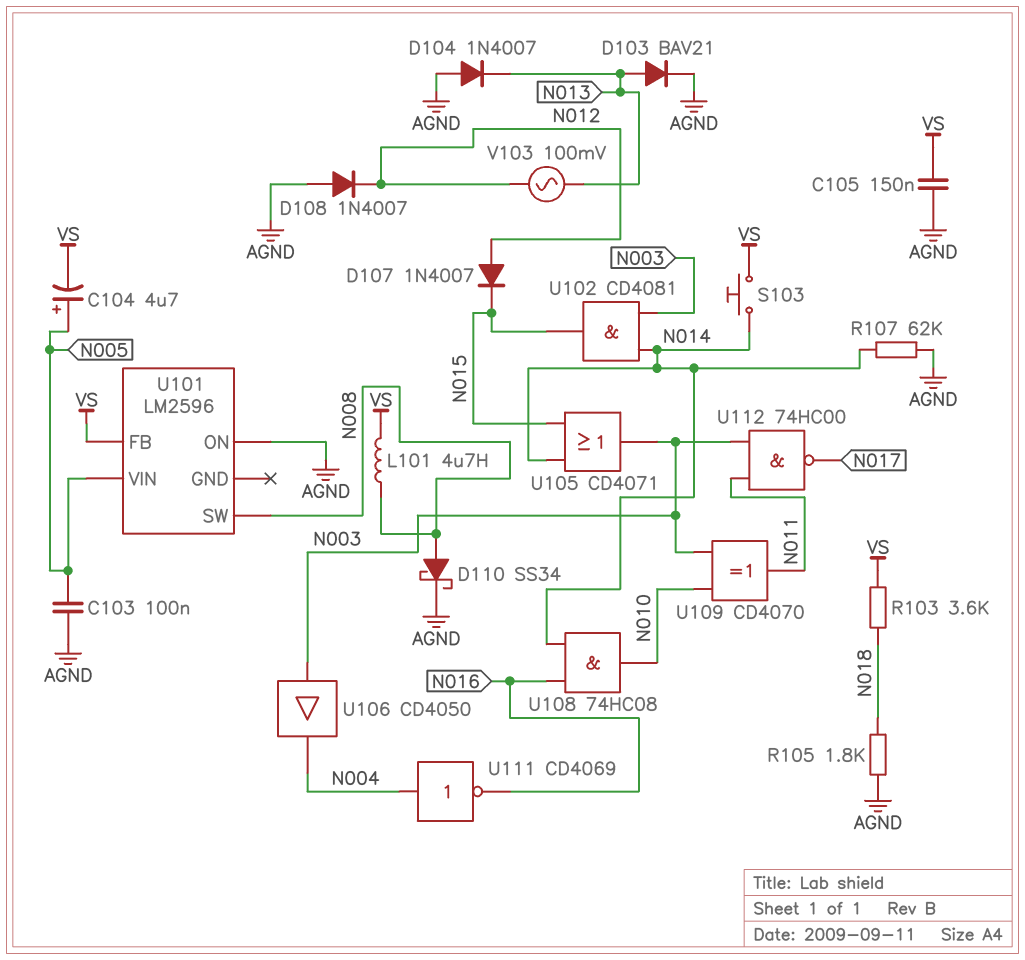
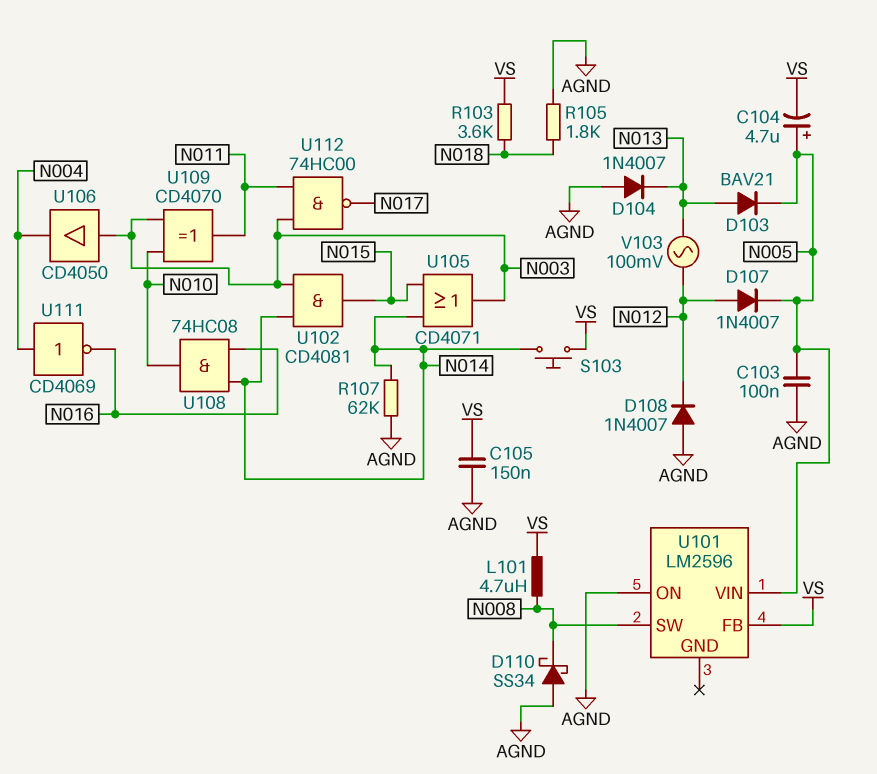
D103: diode BAV21 (A N013, K AGND) -> diode BAV21 (A N013, K N005)
D107: diode 1N4007 (A N012, K N015) -> diode 1N4007 (A N012, K N005)
D110: schottky SS34 (A N008, K AGND) -> schottky SS34 (A AGND, K N008)

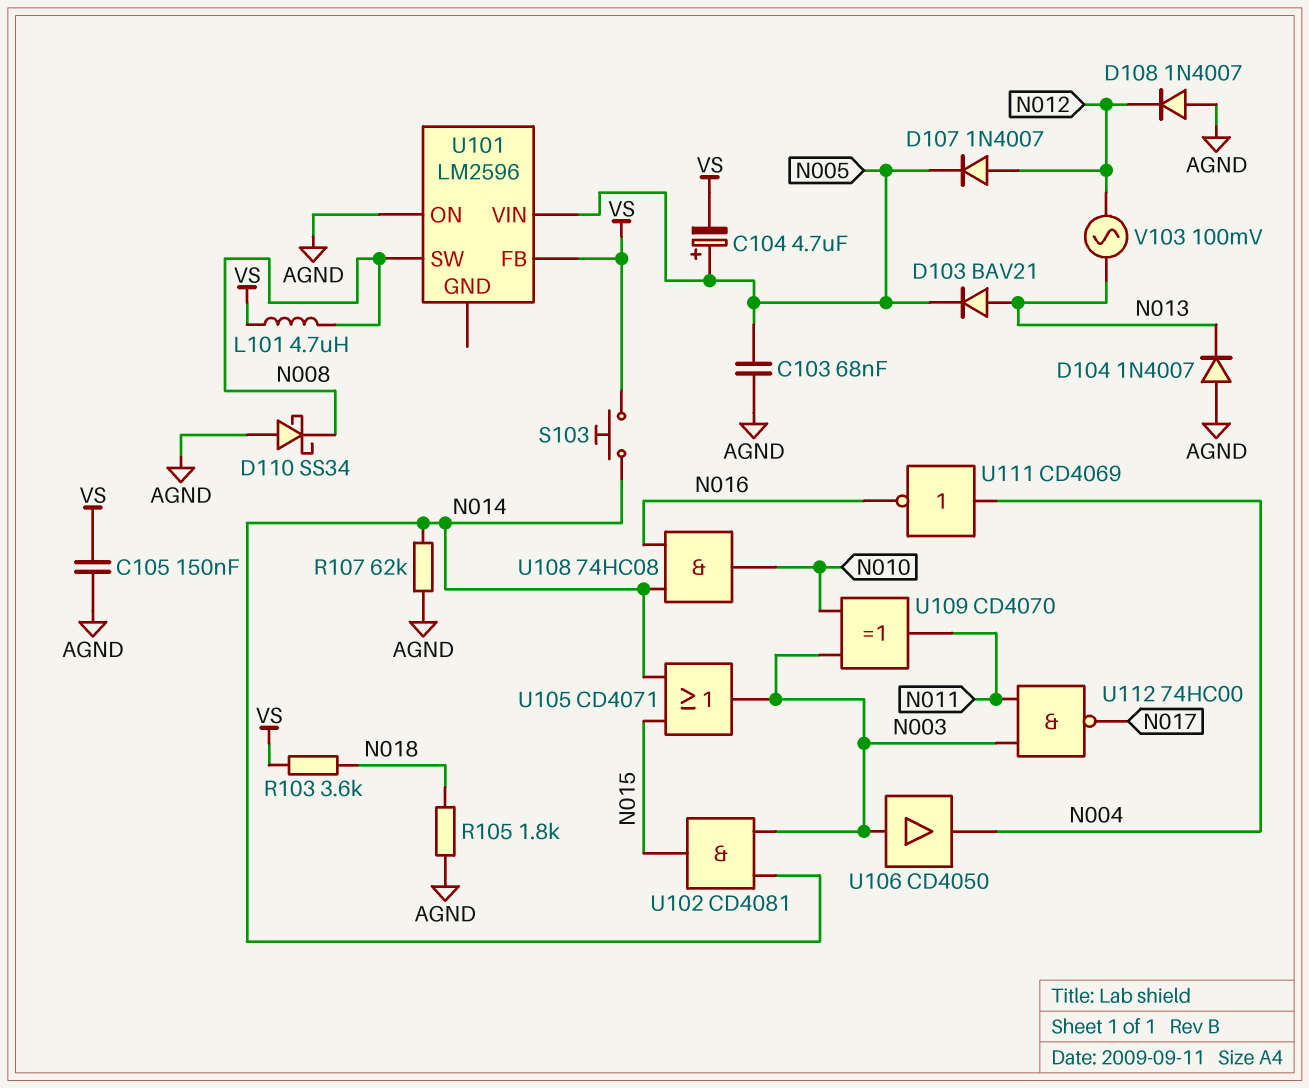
C103: 100nF (AGND, N005) -> 68nF (AGND, N005)

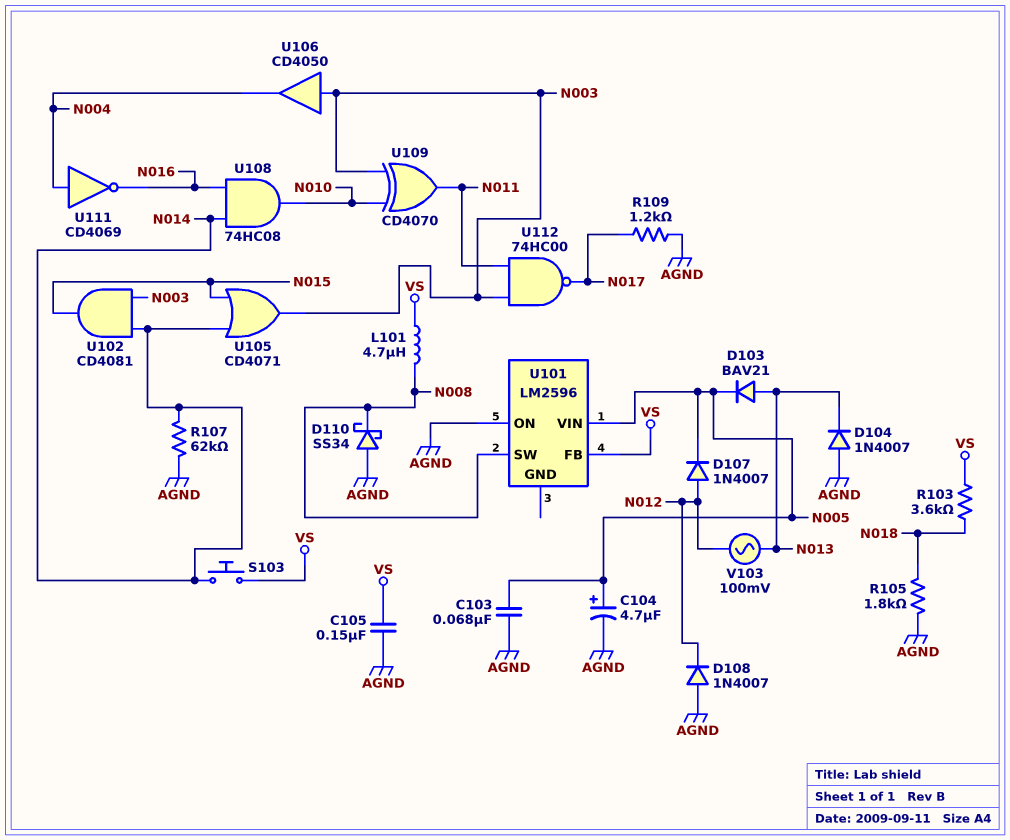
C104: 4.7uF (plus N005, minus VS) -> 4.7uF (plus N005, minus AGND)
R109: none -> 1.2k (AGND, N017)

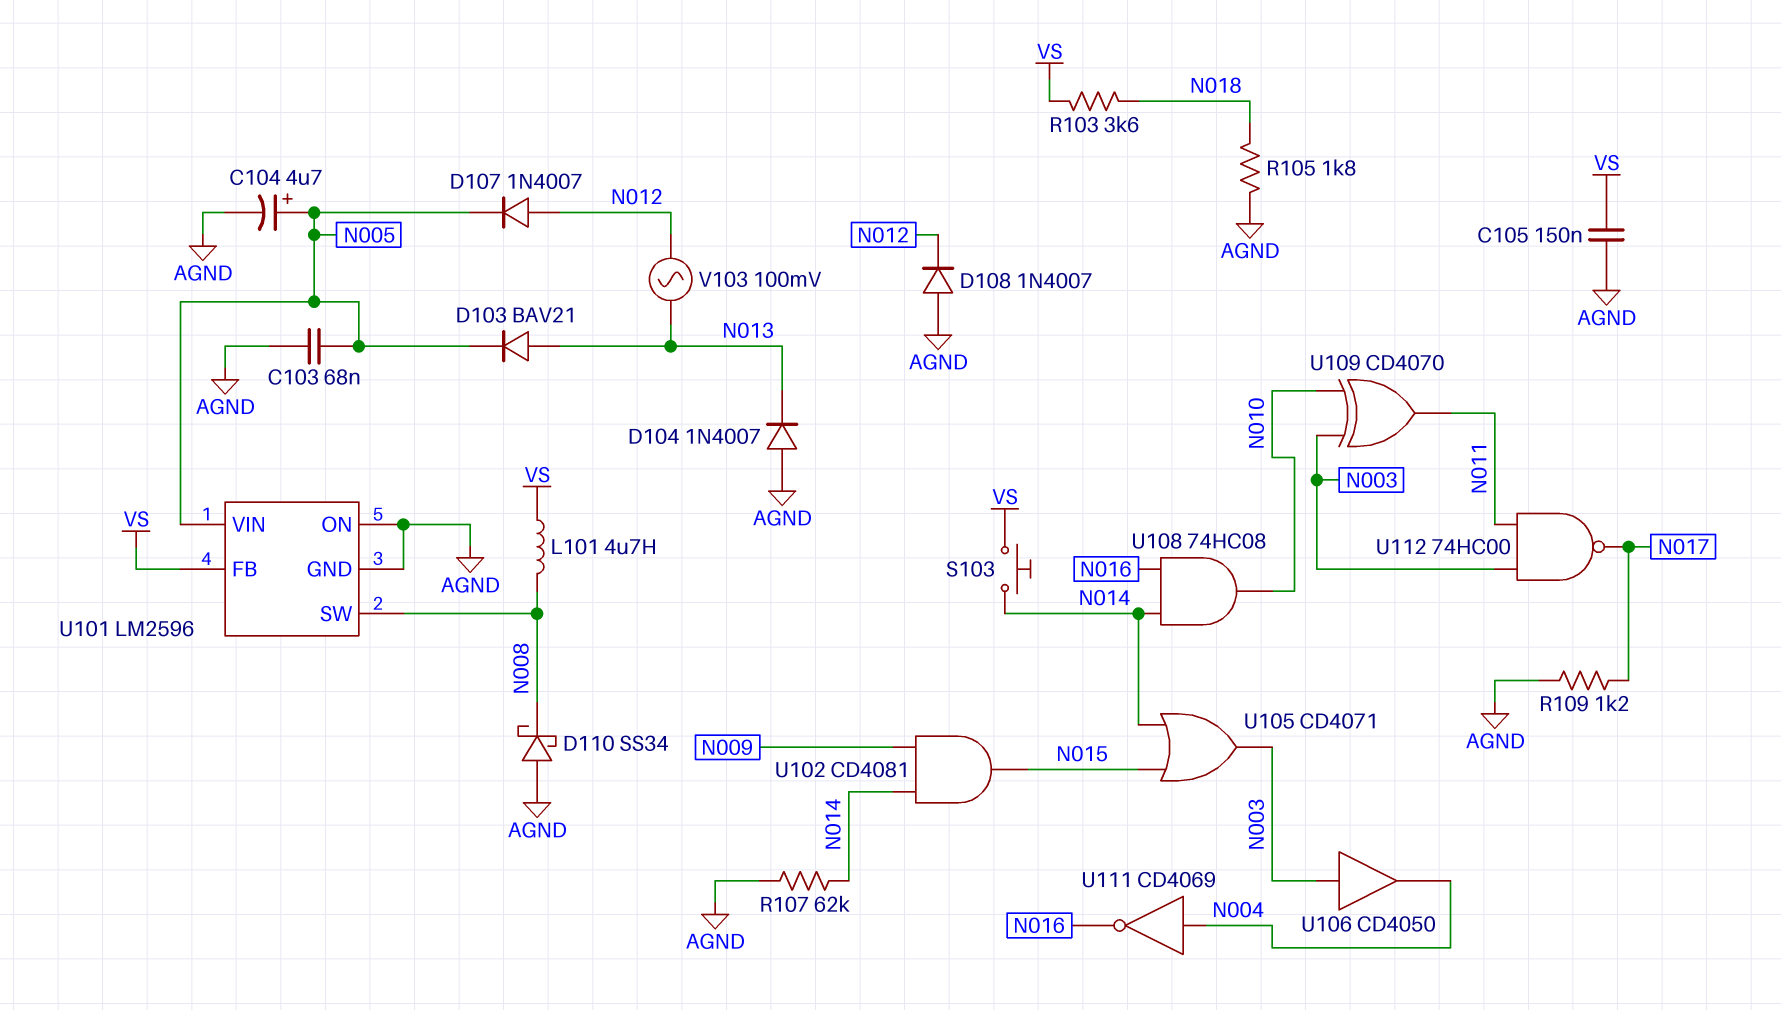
U101 pin GND: none -> AGND
U102: AND CD4081 (in N003, in N014, out N015) -> AND CD4081 (in N009, in N014, out N015)

